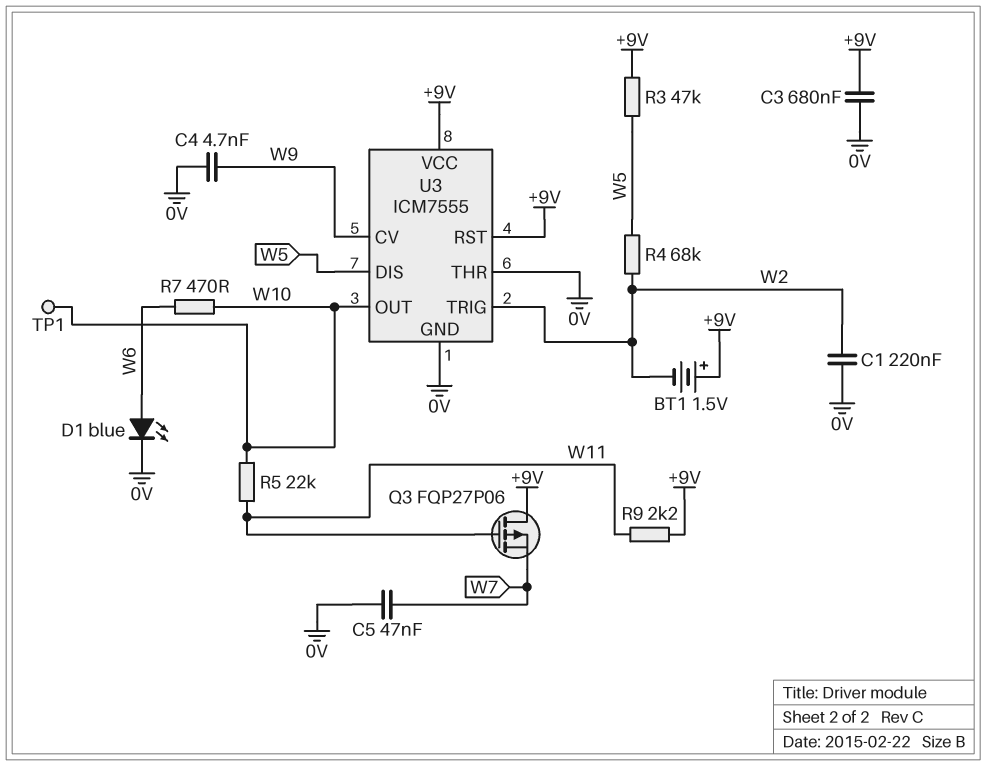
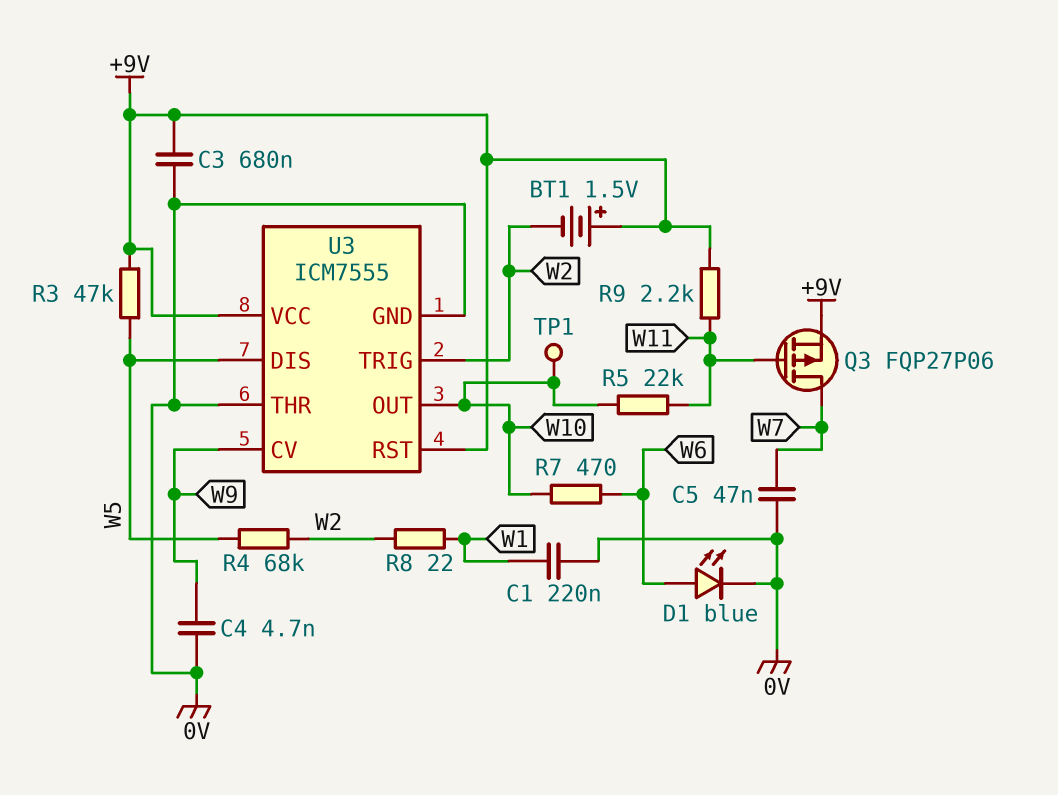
C1: 220nF (0V, W2) -> 220nF (0V, W1)
Q3: PMOS FQP27P06 (G W11, D +9V, S W7) -> PMOS FQP27P06 (G W11, D W7, S +9V)
R8: none -> 22 (W1, W2)

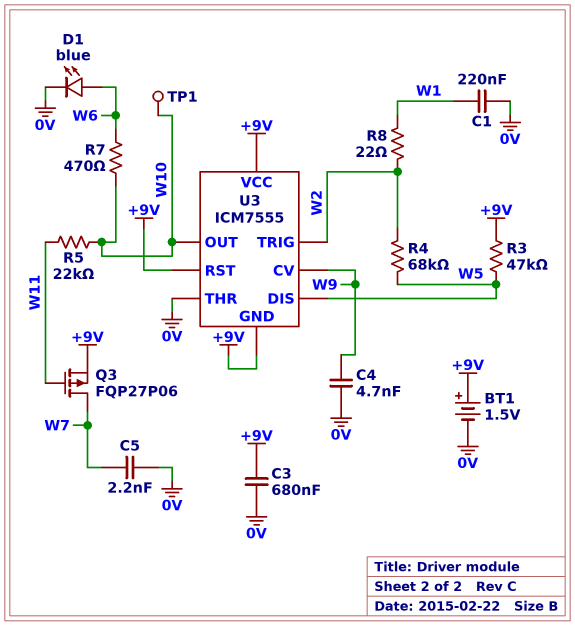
BT1: 1.5V (plus +9V, minus W2) -> 1.5V (plus +9V, minus 0V)
C5: 47nF (0V, W7) -> 2.2nF (0V, W7)
R9: 2.2k (+9V, W11) -> none
U3 pin GND: 0V -> +9V

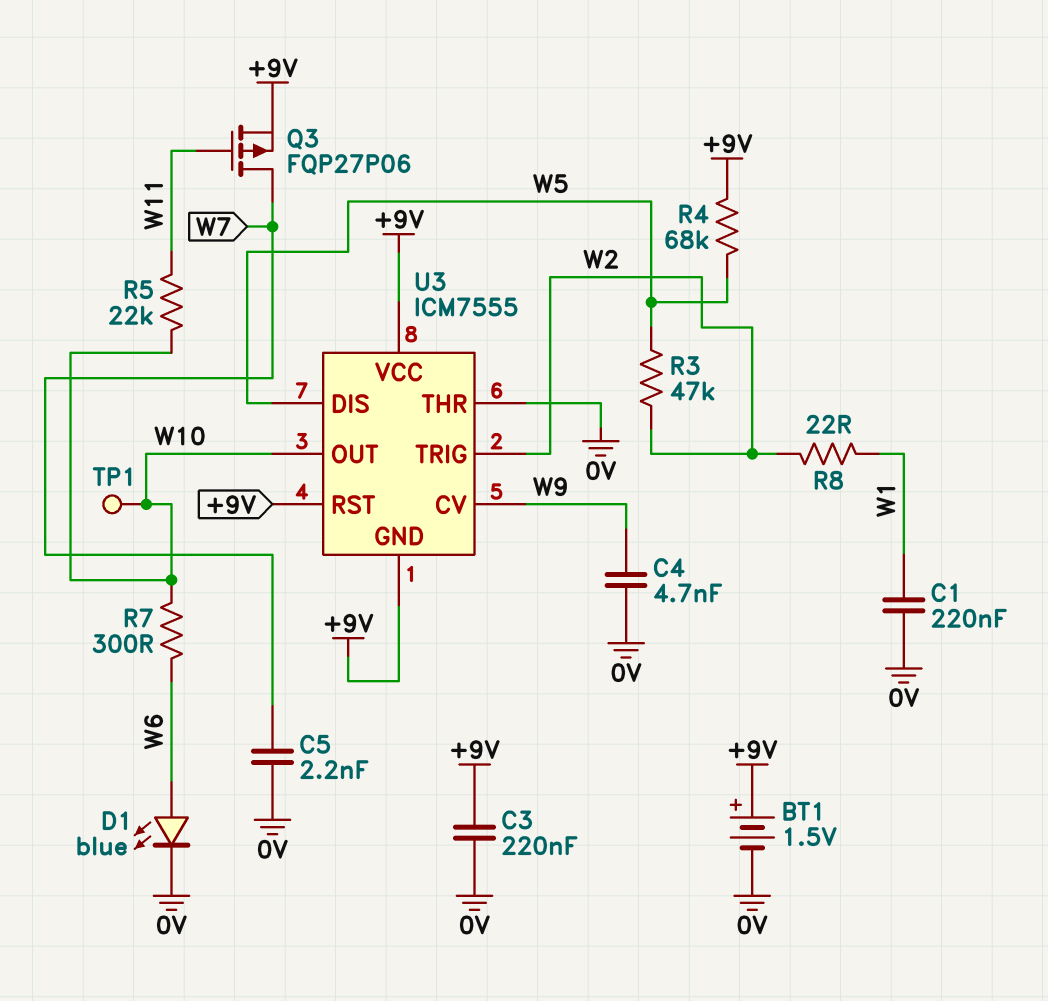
C3: 680nF (+9V, 0V) -> 220nF (+9V, 0V)
R3: 47k (+9V, W5) -> 47k (W2, W5)
R4: 68k (W2, W5) -> 68k (+9V, W5)
R7: 470 (W6, W10) -> 300 (W6, W10)

